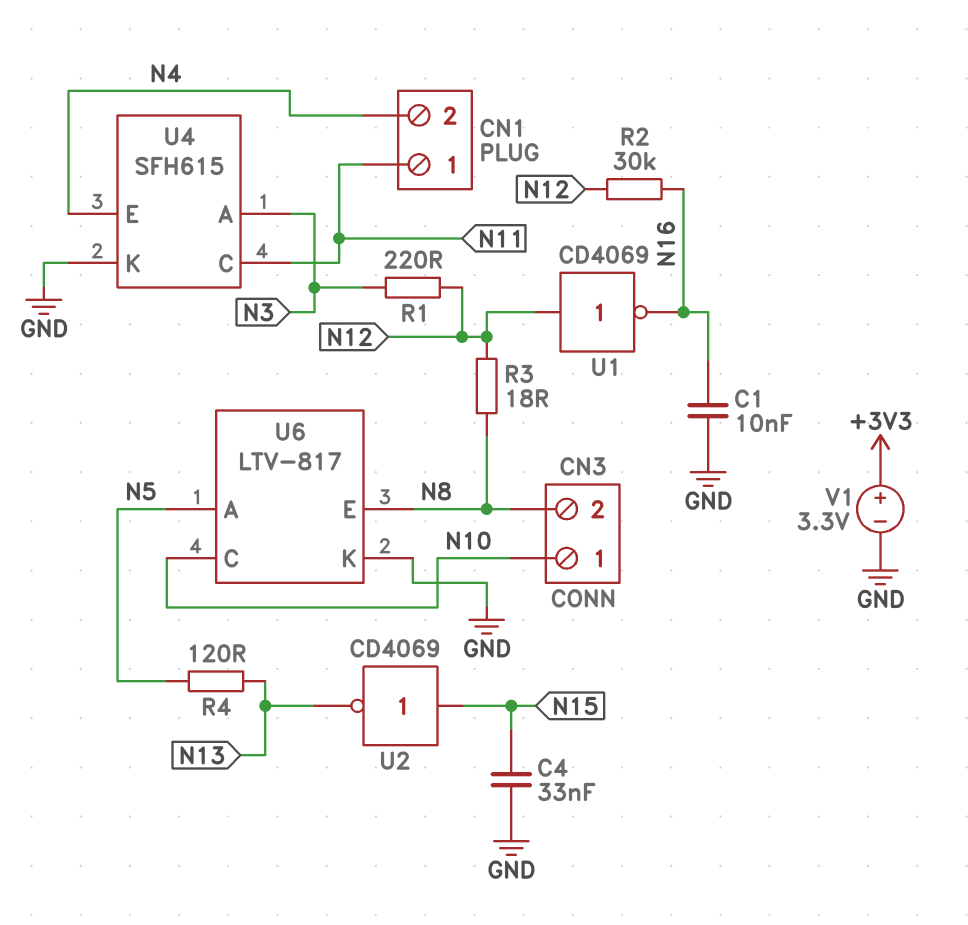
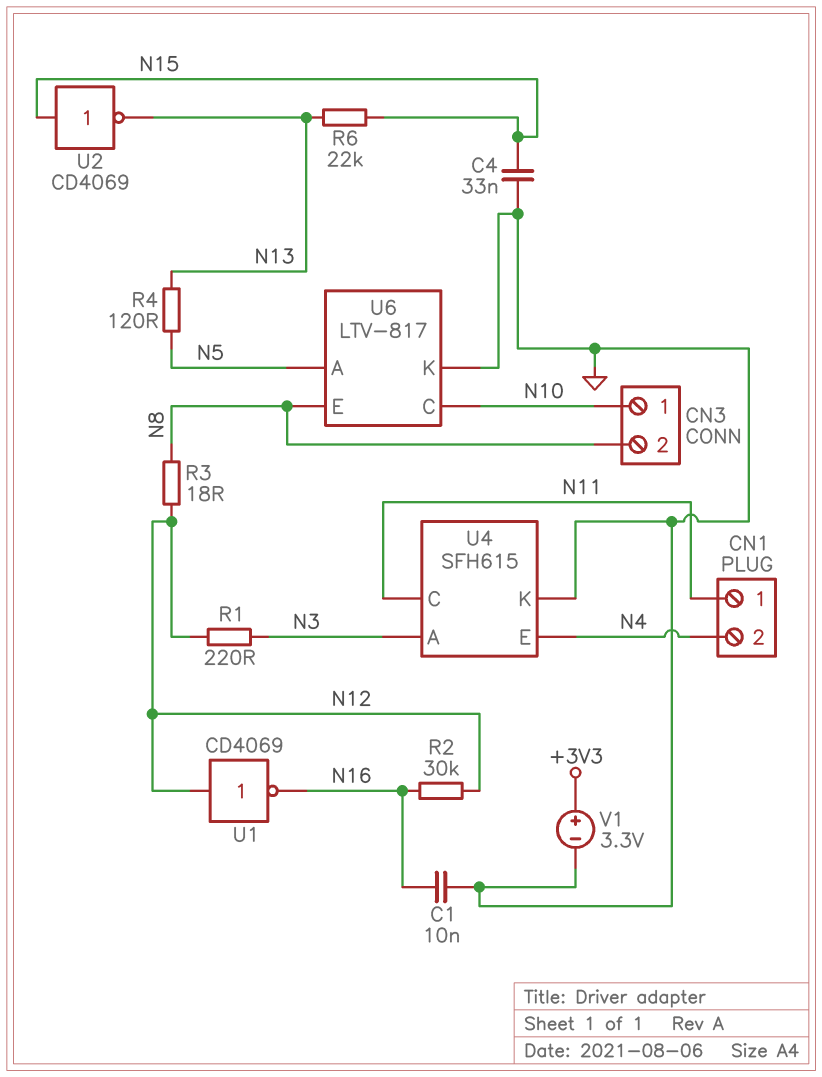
R6: none -> 22k (N13, N15)

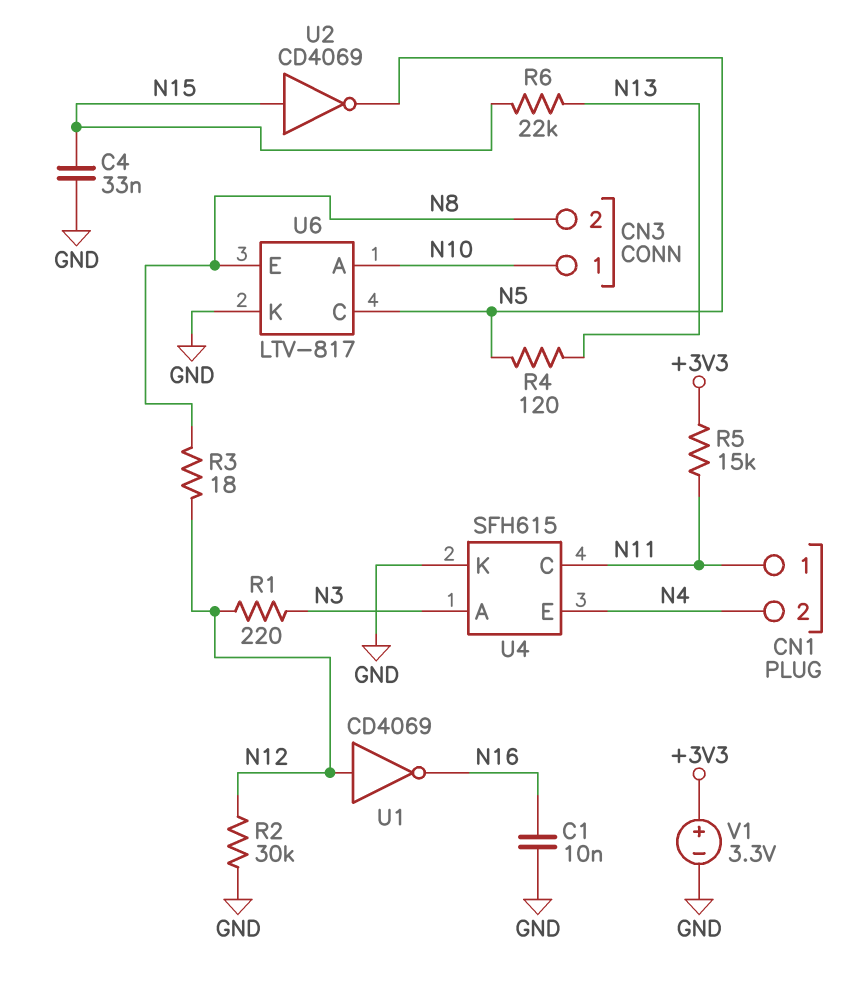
R2: 30k (N12, N16) -> 30k (GND, N12)
R5: none -> 15k (+3V3, N11)
U2: NOT CD4069 (in N15, out N13) -> NOT CD4069 (in N15, out N5)
U6 pin A: N5 -> N10
U6 pin C: N10 -> N5

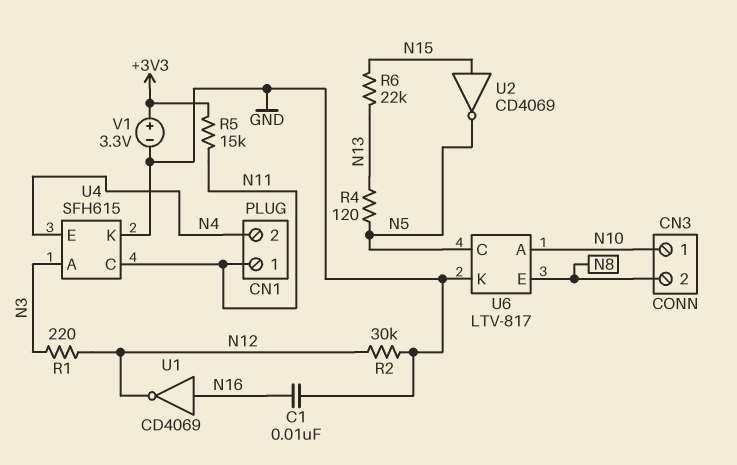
C4: 33nF (GND, N15) -> none
R3: 18 (N8, N12) -> none
U1: NOT CD4069 (in N12, out N16) -> NOT CD4069 (in N16, out N12)

